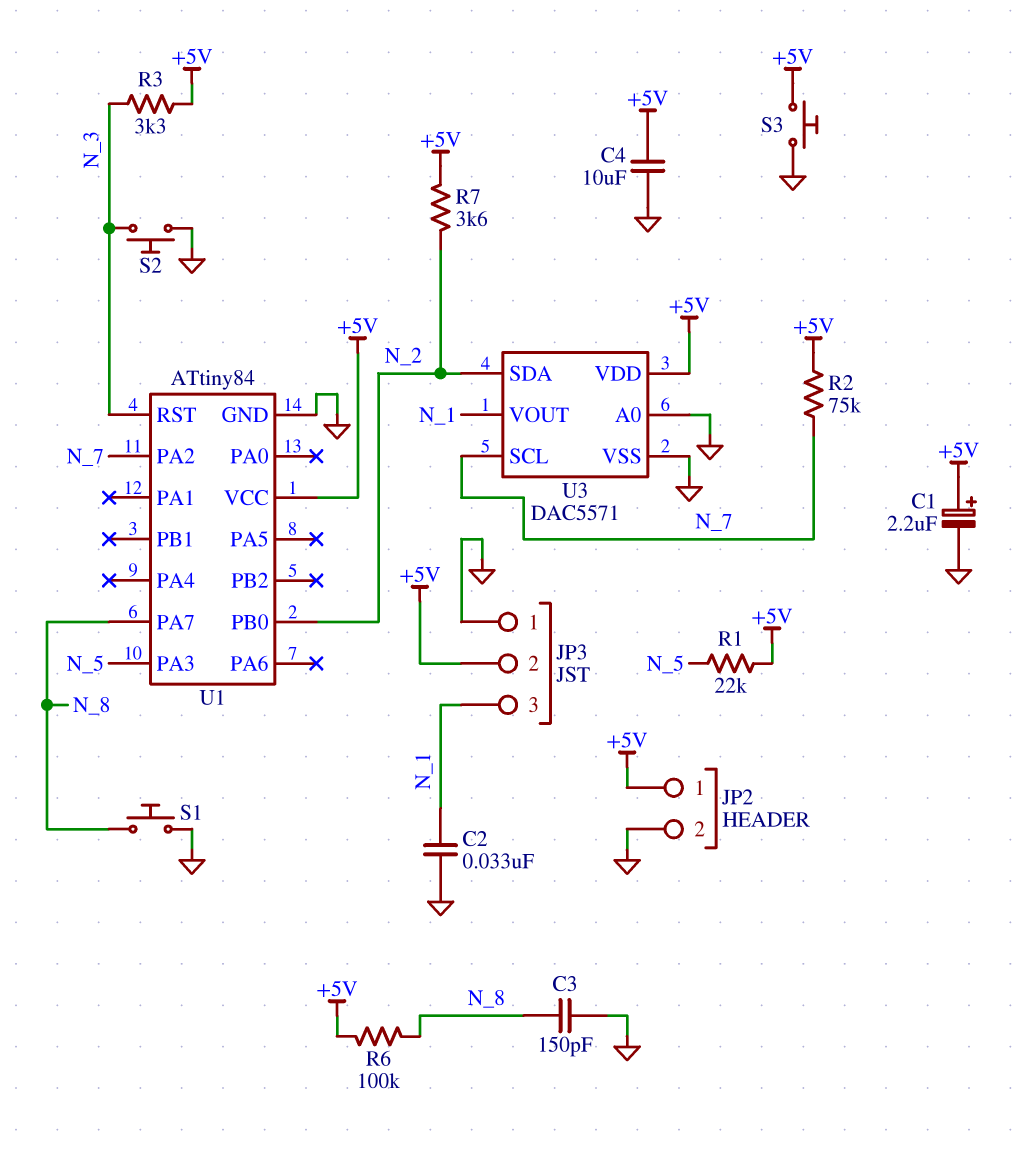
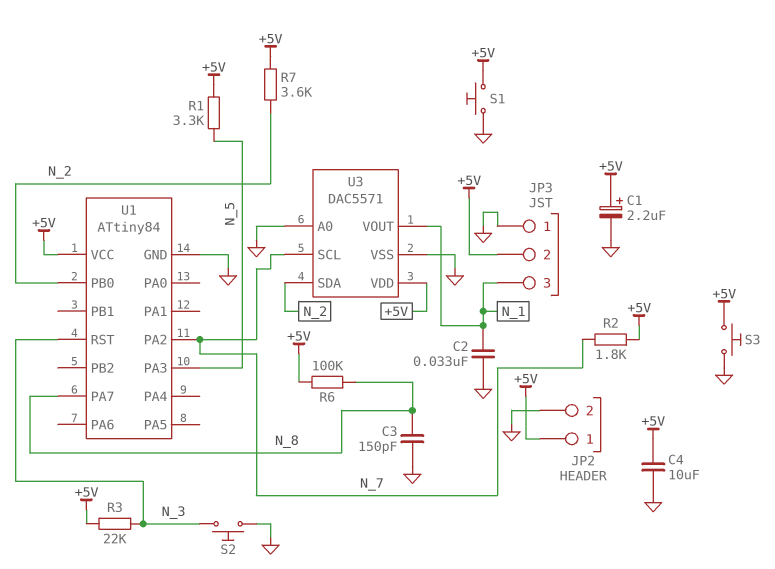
R1: 22k (+5V, N_5) -> 3.3k (+5V, N_5)
R2: 75k (+5V, N_7) -> 1.8k (+5V, N_7)
R3: 3.3k (+5V, N_3) -> 22k (+5V, N_3)
S1: button (GND, N_8) -> button (+5V, GND)

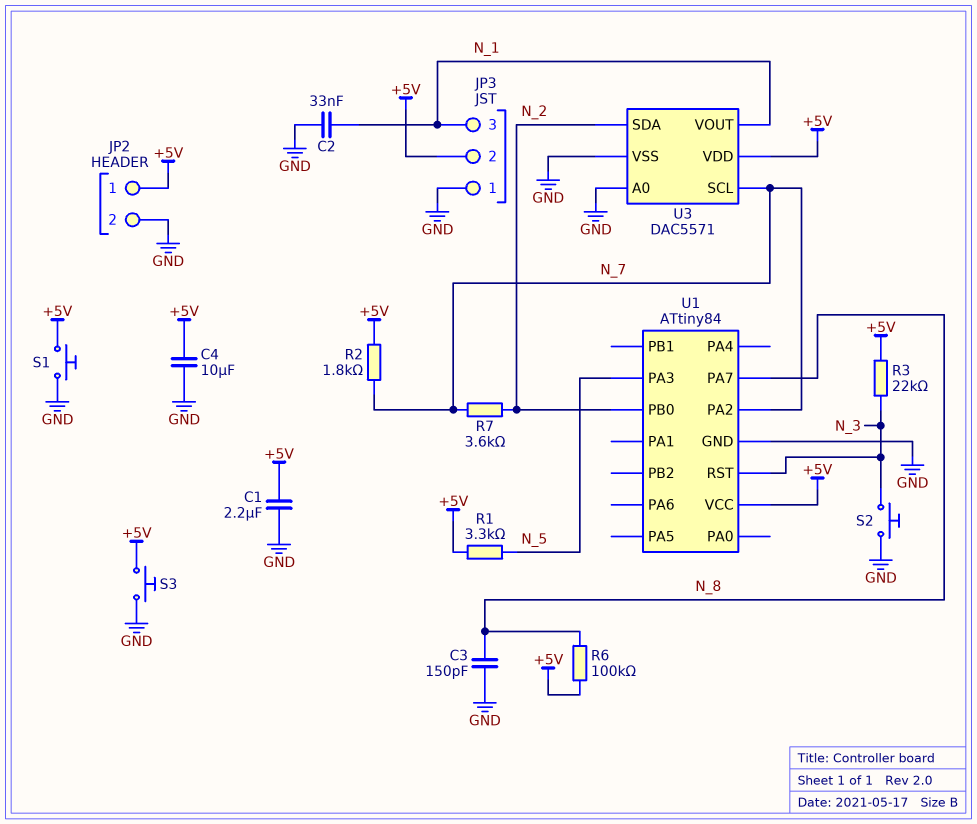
C1: 2.2uF (plus +5V, minus GND) -> 2.2uF (+5V, GND)
R7: 3.6k (+5V, N_2) -> 3.6k (N_2, N_7)

